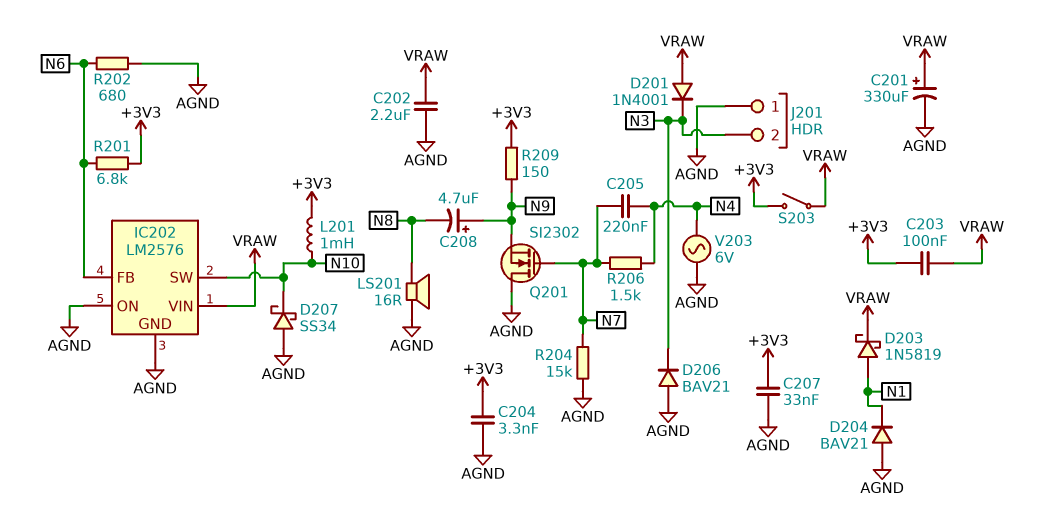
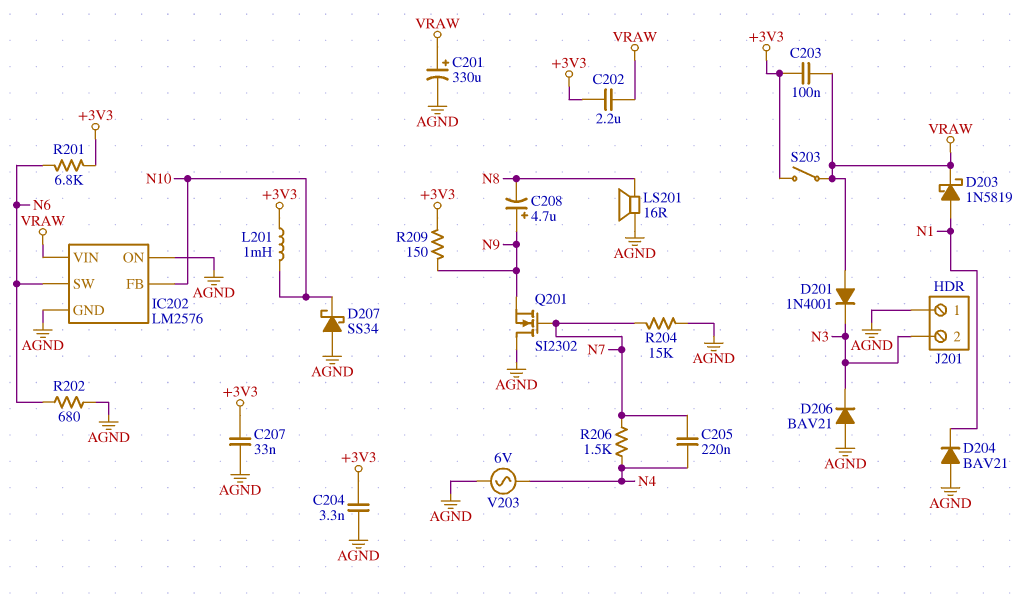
C202: 2.2uF (AGND, VRAW) -> 2.2uF (+3V3, VRAW)
IC202 pin FB: N6 -> N10
IC202 pin SW: N10 -> N6

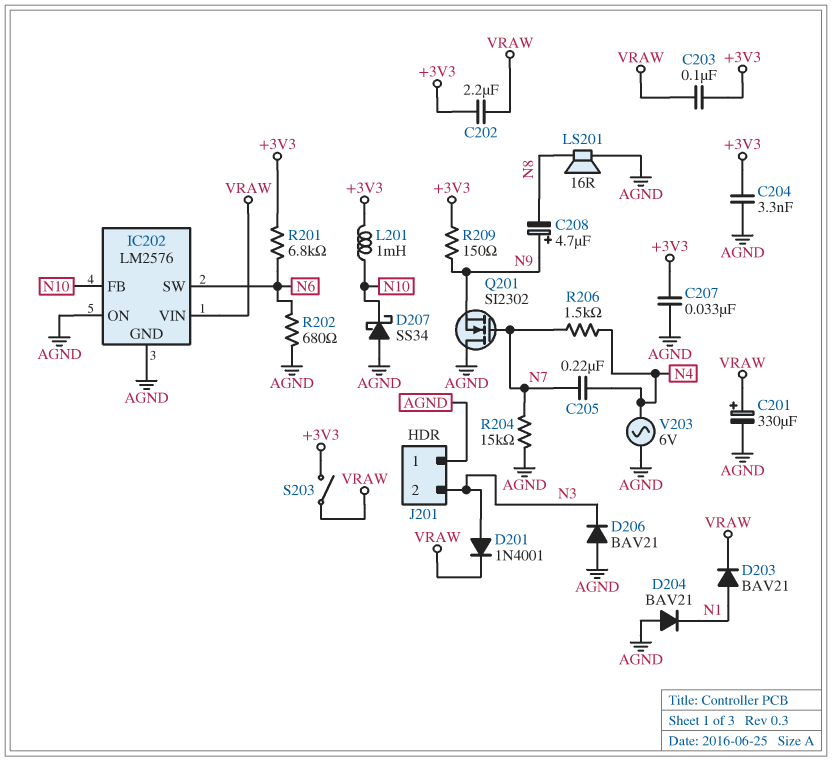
D201: diode 1N4001 (A VRAW, K N3) -> diode 1N4001 (A N3, K VRAW)
D203: schottky 1N5819 (A N1, K VRAW) -> diode BAV21 (A N1, K VRAW)

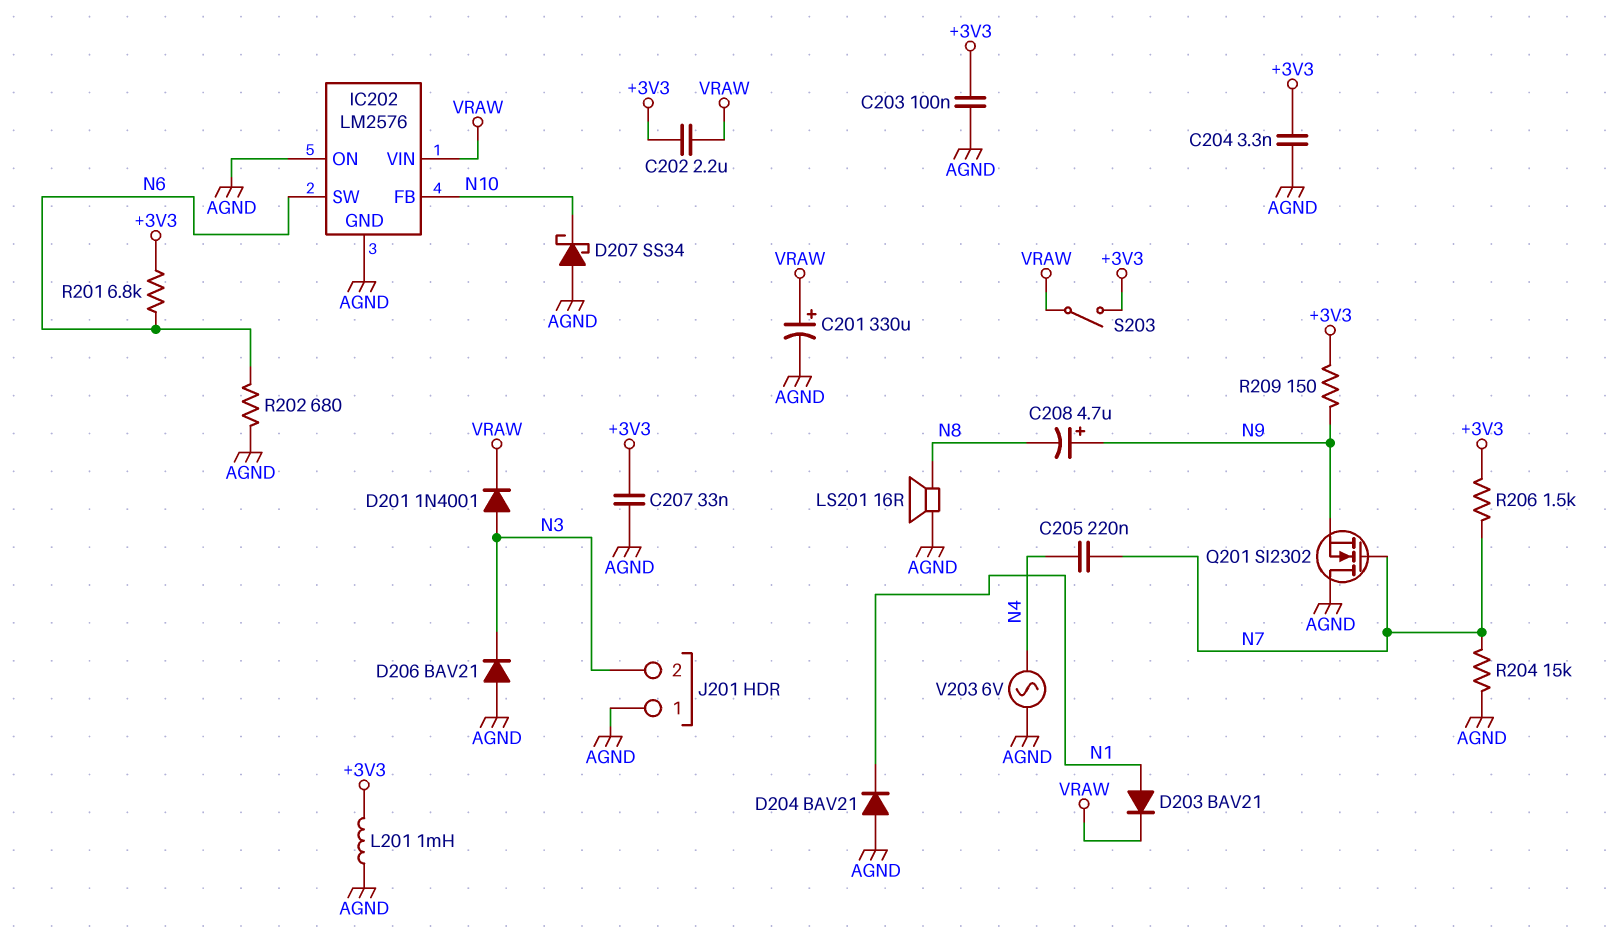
C203: 100nF (+3V3, VRAW) -> 100nF (+3V3, AGND)
L201: 1mH (+3V3, N10) -> 1mH (+3V3, AGND)
R206: 1.5k (N4, N7) -> 1.5k (+3V3, N7)

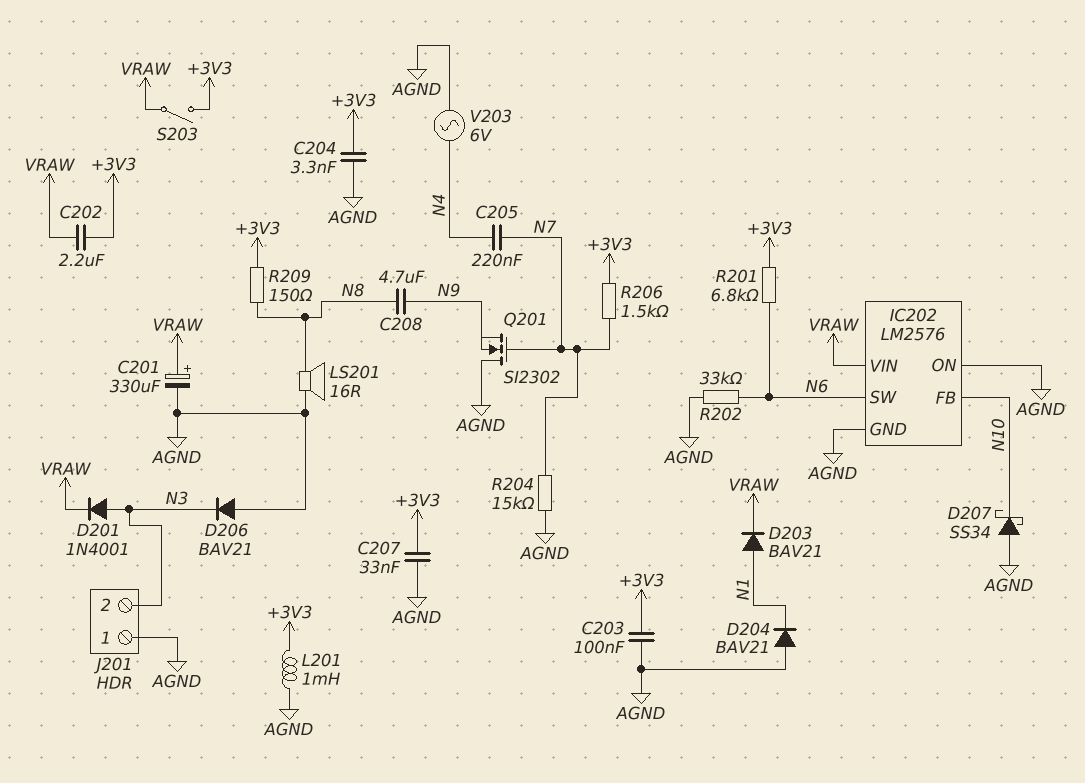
C208: 4.7uF (plus N9, minus N8) -> 4.7uF (N8, N9)
R202: 680 (AGND, N6) -> 33k (AGND, N6)
R209: 150 (+3V3, N9) -> 150 (+3V3, N8)

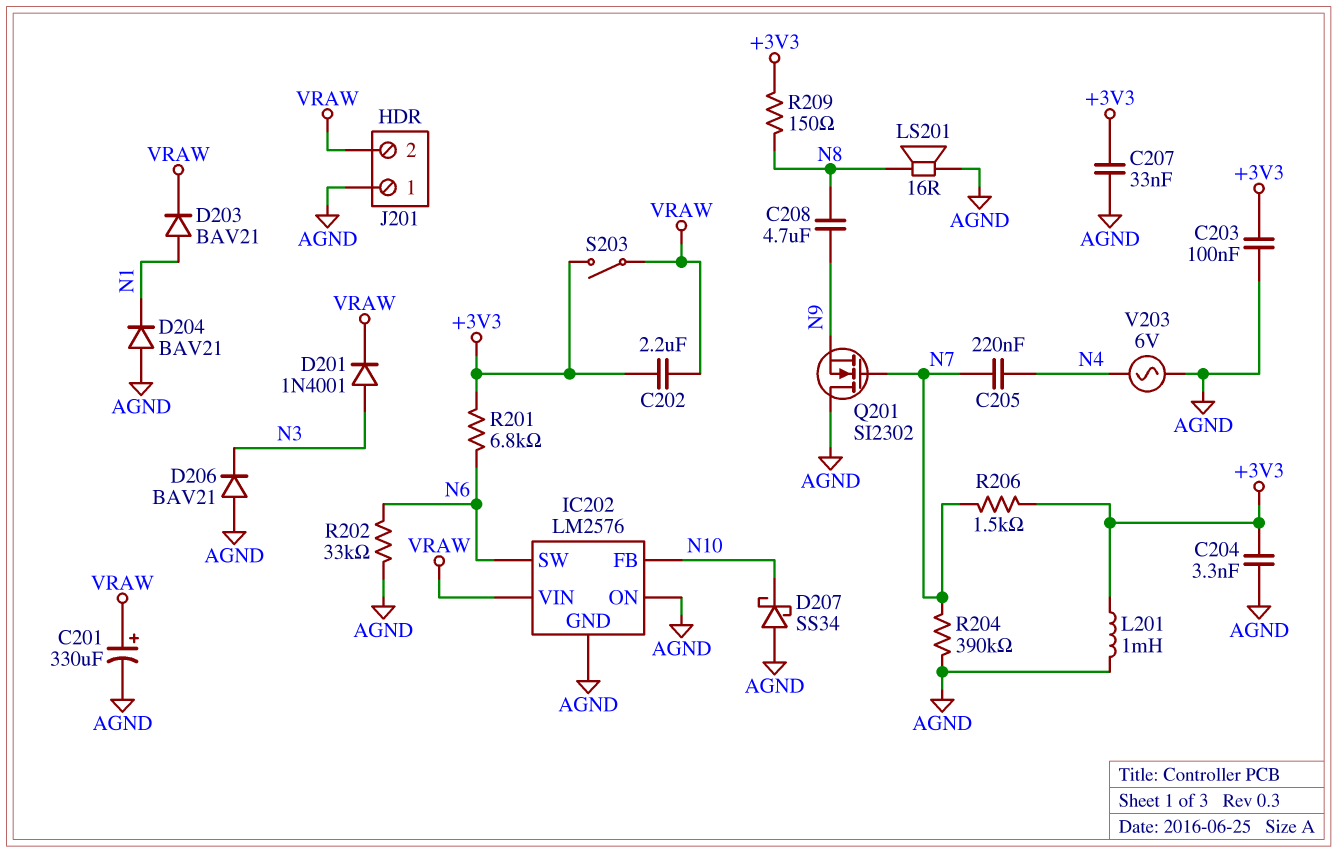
J201 pin 2: N3 -> VRAW
R204: 15k (AGND, N7) -> 390k (AGND, N7)

